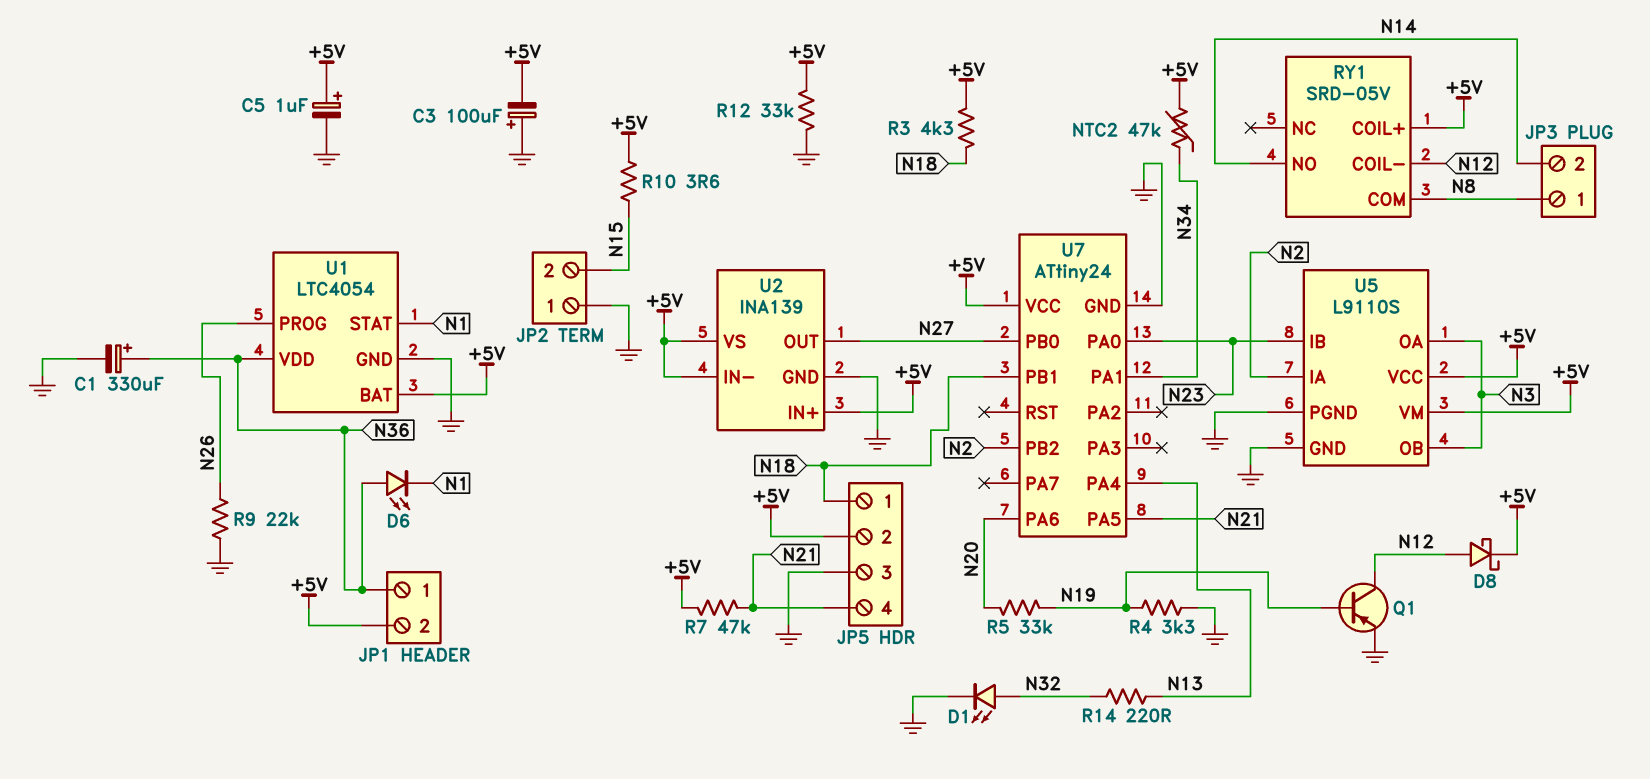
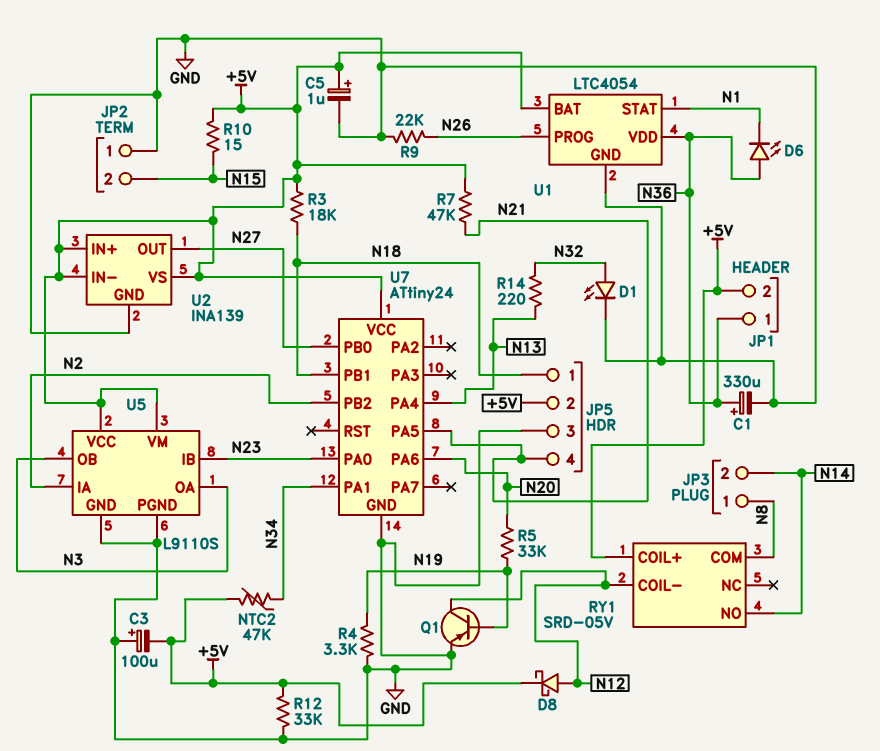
R3: 4.3k (+5V, N18) -> 18k (+5V, N18)
R10: 3.6 (+5V, N15) -> 15 (+5V, N15)

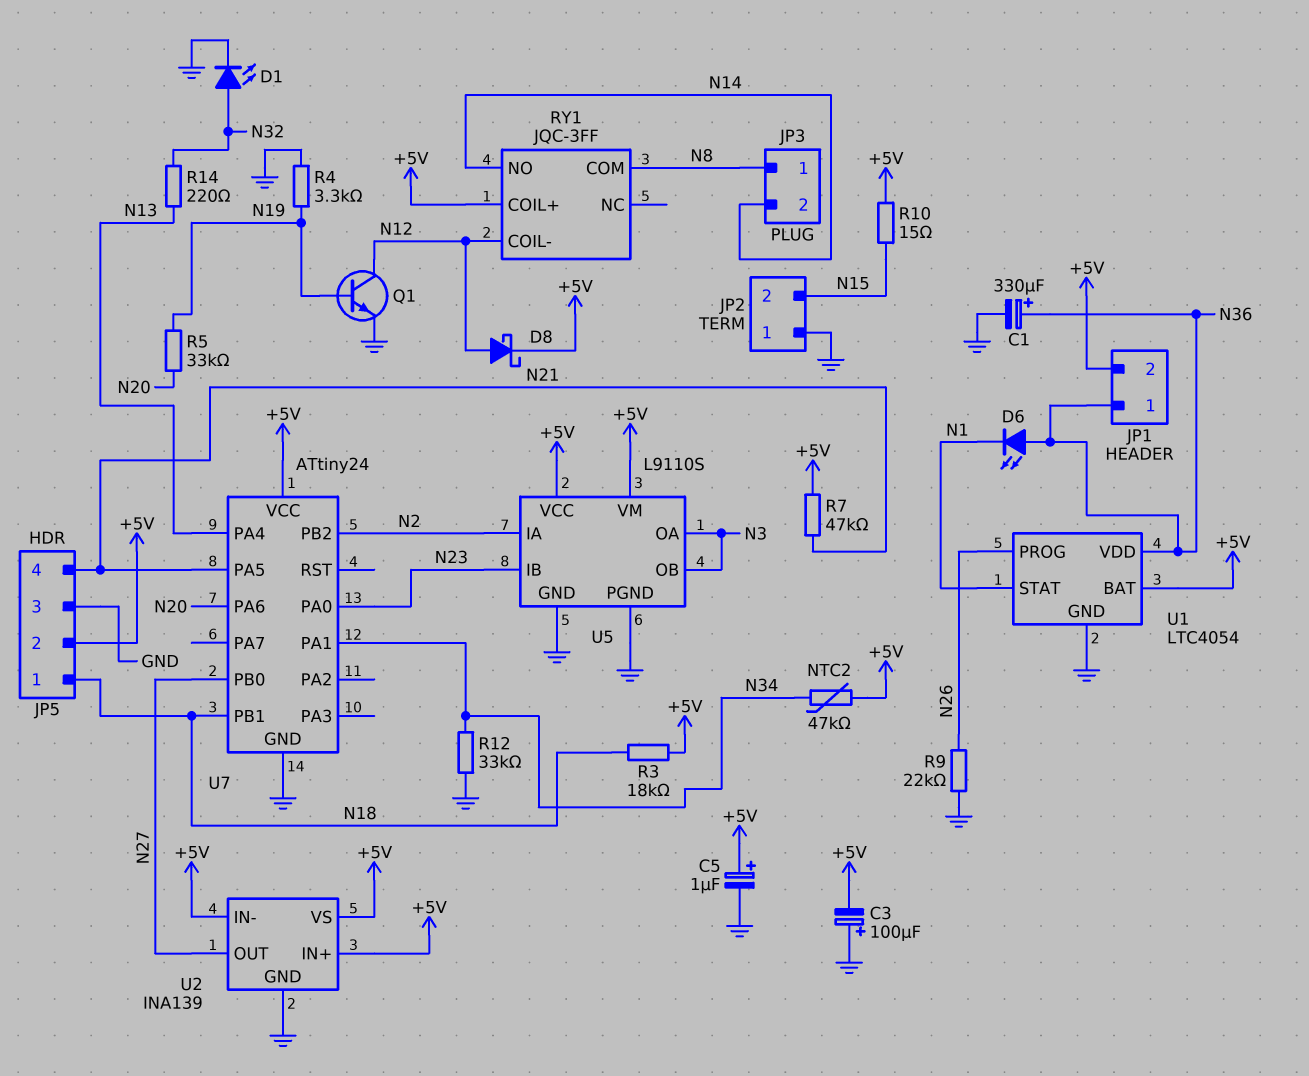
Q1: PNP (B N19, C N12, E GND) -> NPN (B N19, C N12, E GND)
R12: 33k (+5V, GND) -> 33k (GND, N34)
RY1: SRD-05V -> JQC-3FF

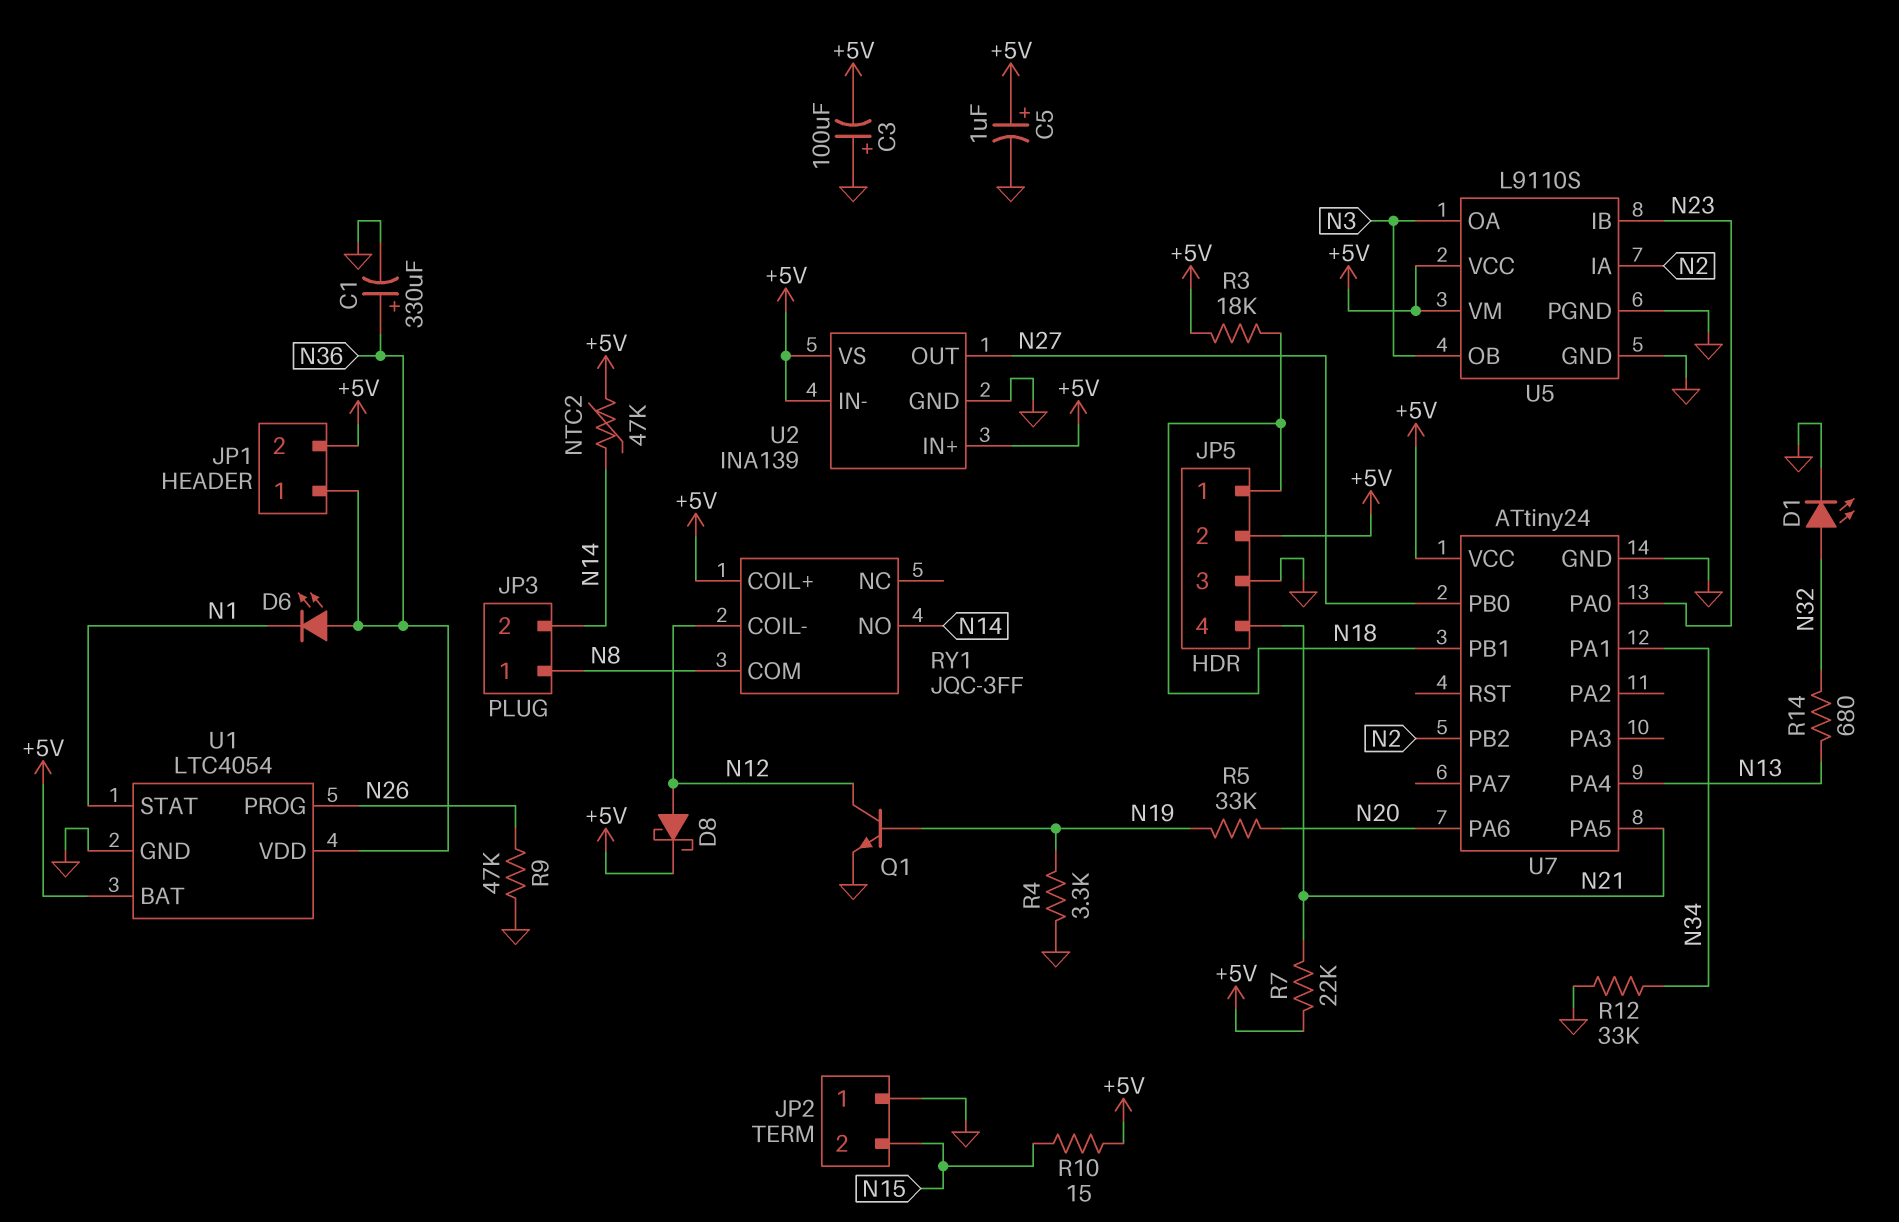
NTC2: 47k (+5V, N34) -> 47k (+5V, N14)
R7: 47k (+5V, N21) -> 22k (+5V, N21)
R9: 22k (GND, N26) -> 47k (GND, N26)
R14: 220 (N13, N32) -> 680 (N13, N32)

